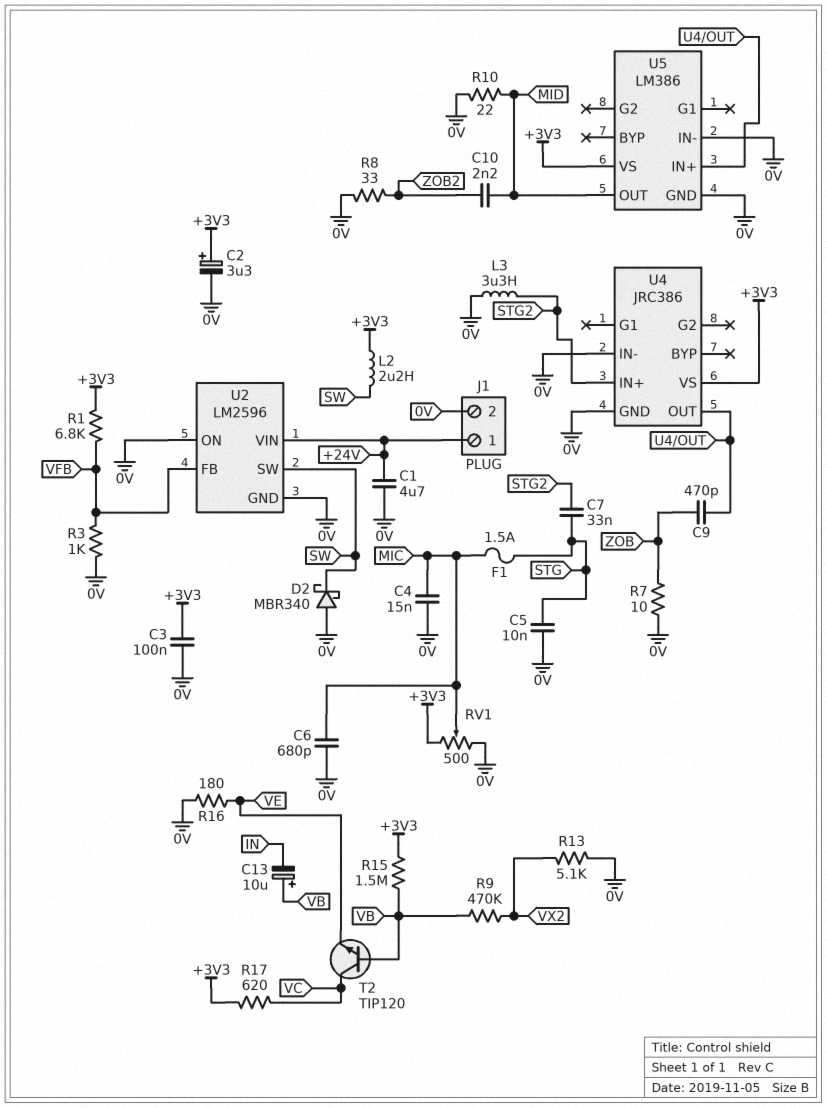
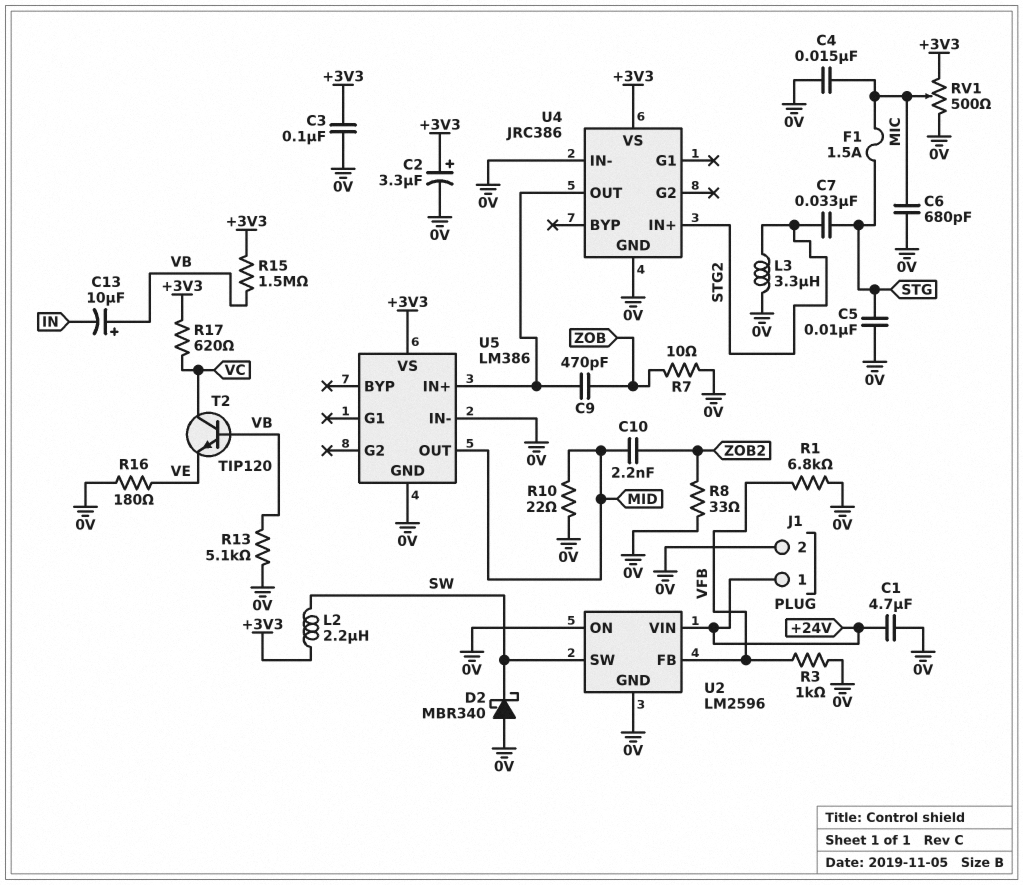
R1: 6.8k (+3V3, VFB) -> 6.8k (0V, VFB)
R9: 470k (VB, VX2) -> none
R13: 5.1k (0V, VX2) -> 5.1k (0V, VB)

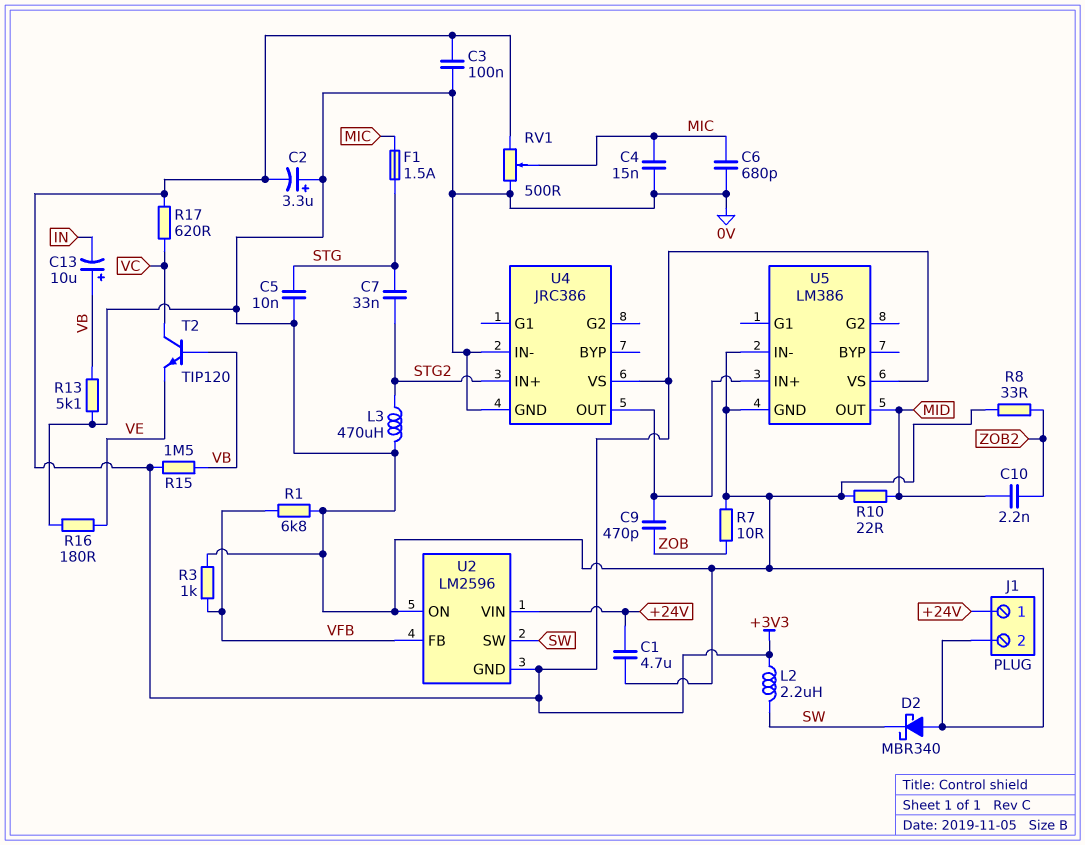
C2: 3.3uF (plus +3V3, minus 0V) -> 3.3uF (plus 0V, minus +3V3)
L3: 3.3uH (0V, STG2) -> 470uH (0V, STG2)
U2 pin GND: 0V -> +3V3

